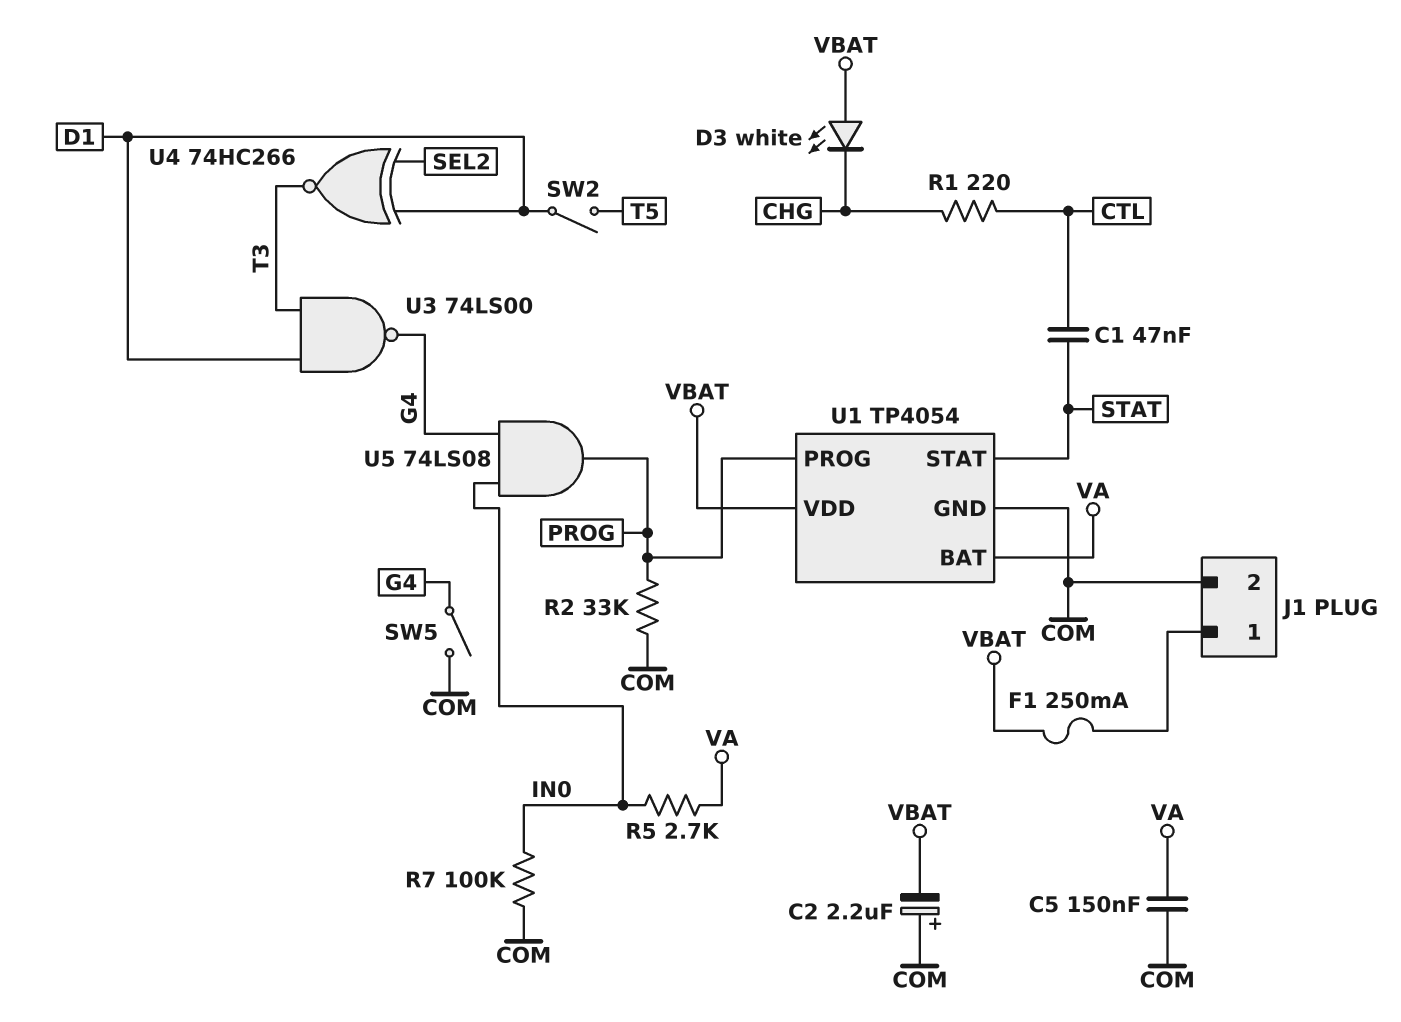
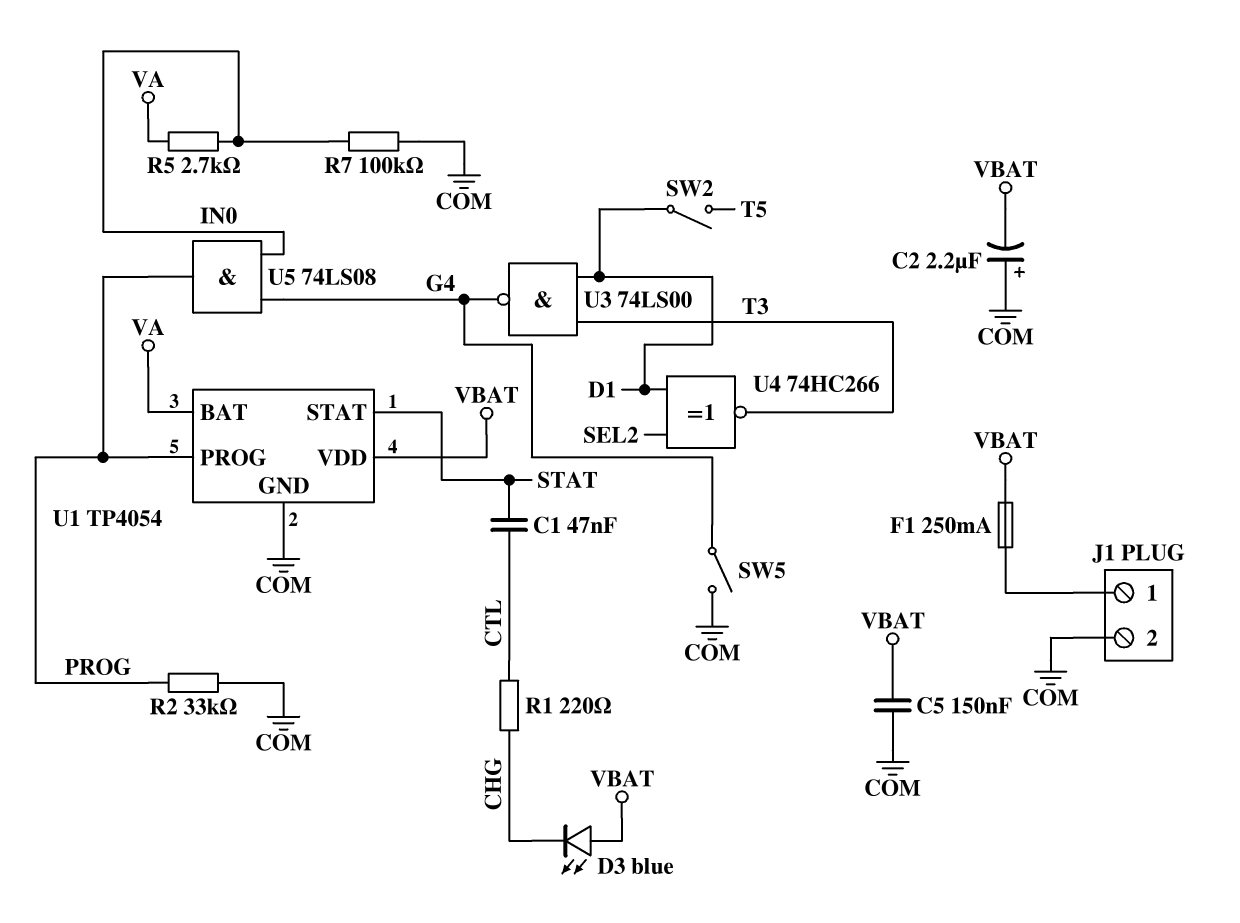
C5: 150nF (COM, VA) -> 150nF (COM, VBAT)
D3: LED white (A VBAT, K CHG) -> LED blue (A VBAT, K CHG)

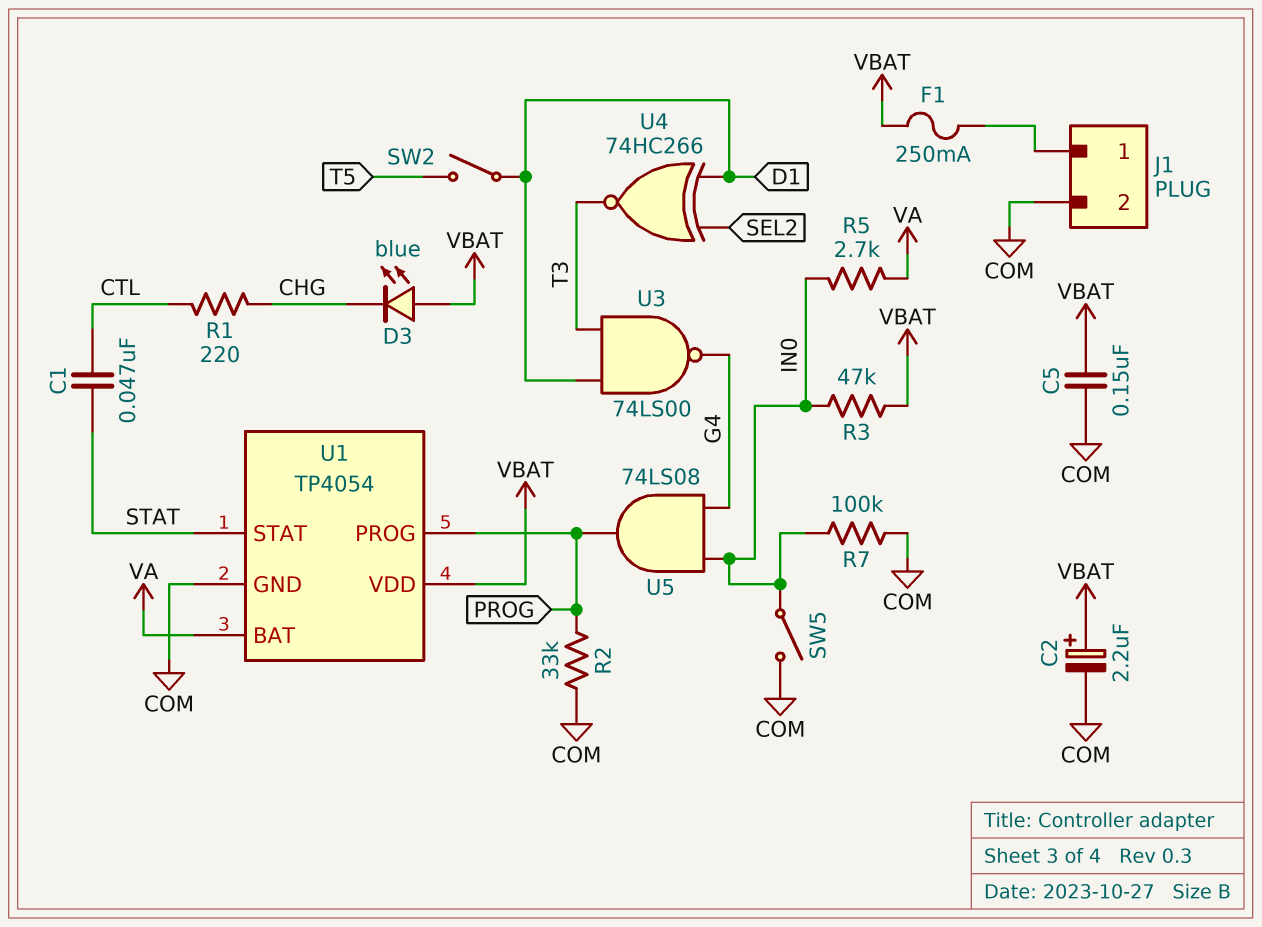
C2: 2.2uF (plus COM, minus VBAT) -> 2.2uF (plus VBAT, minus COM)
R3: none -> 47k (IN0, VBAT)
SW5: switch (COM, G4) -> switch (COM, IN0)

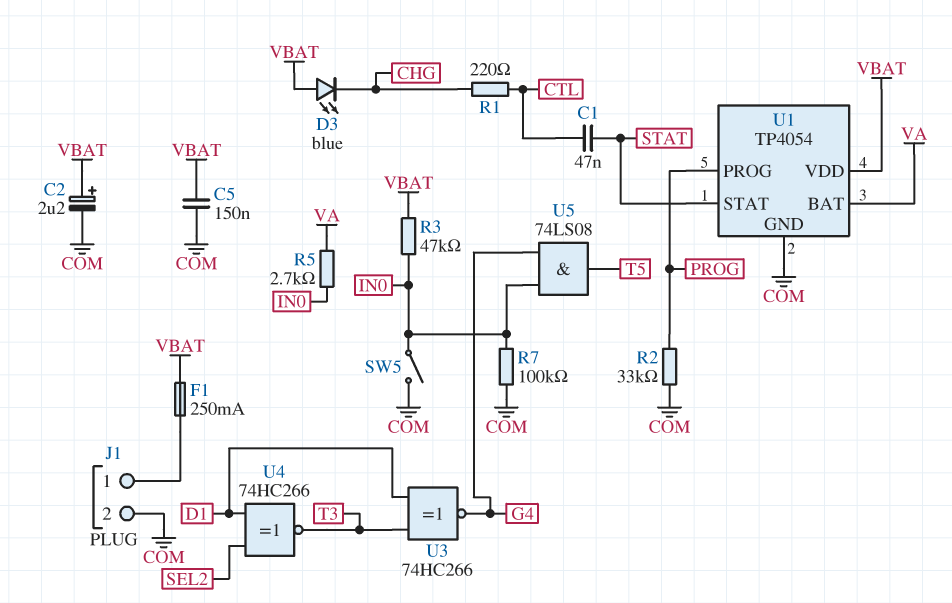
SW2: switch (D1, T5) -> none
U3: NAND 74LS00 (in D1, in T3, out G4) -> XNOR 74HC266 (in D1, in T3, out G4)
U5: AND 74LS08 (in G4, in IN0, out PROG) -> AND 74LS08 (in G4, in IN0, out T5)

